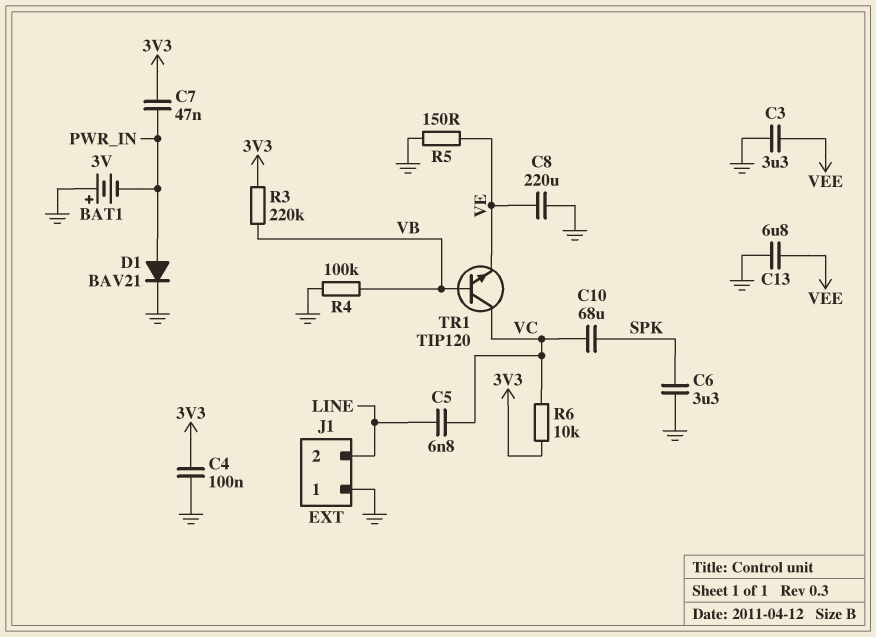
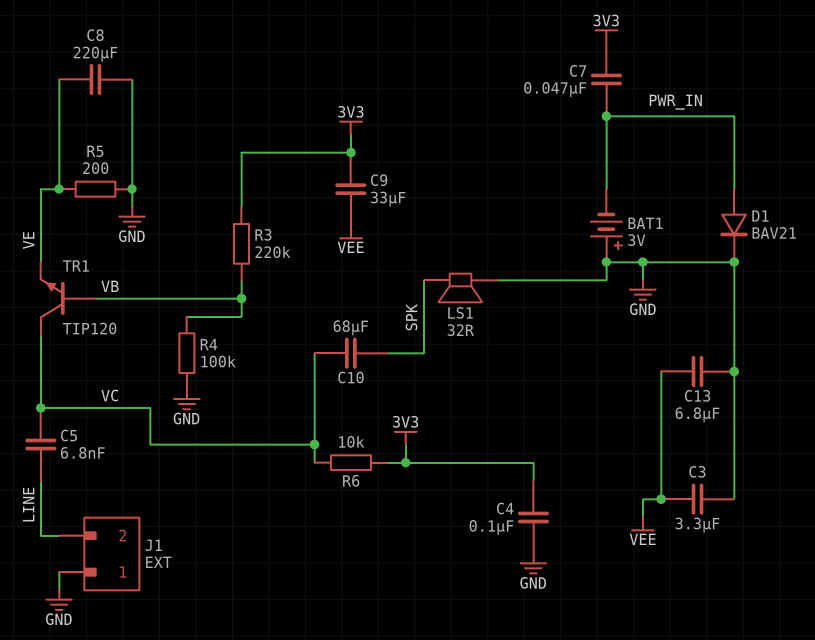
C6: 3.3uF (GND, SPK) -> none
C9: none -> 33uF (3V3, VEE)
LS1: none -> speaker 32R (GND, SPK)
R5: 150 (GND, VE) -> 200 (GND, VE)

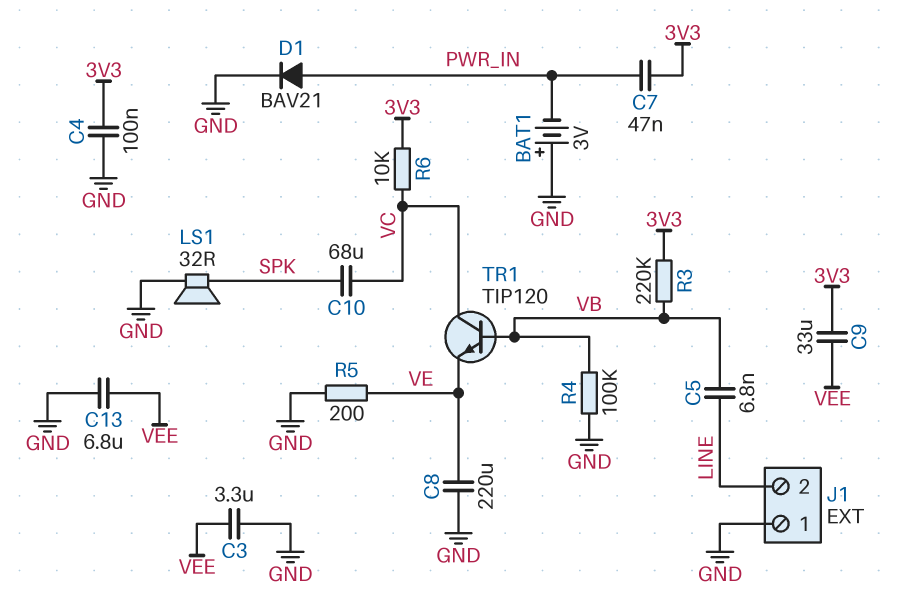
C5: 6.8nF (LINE, VC) -> 6.8nF (LINE, VB)

